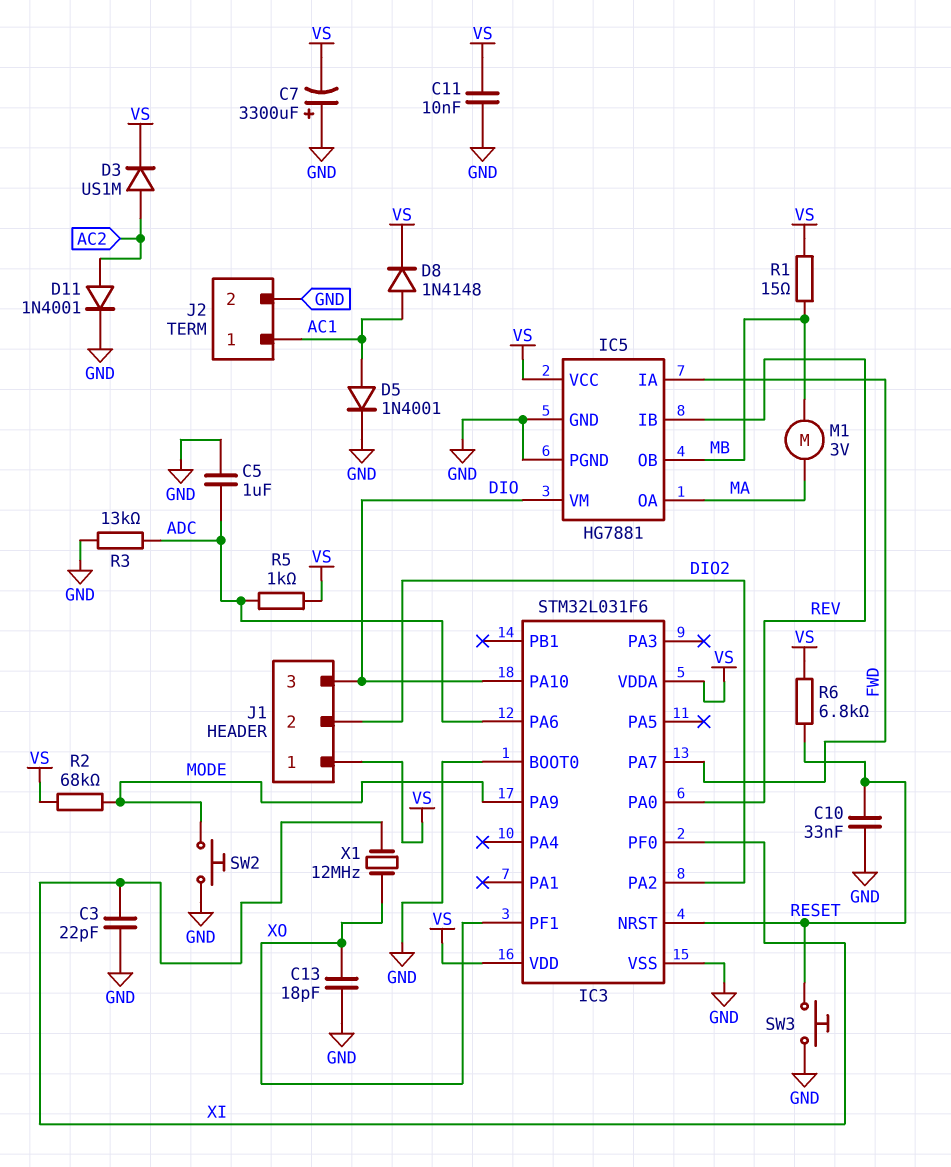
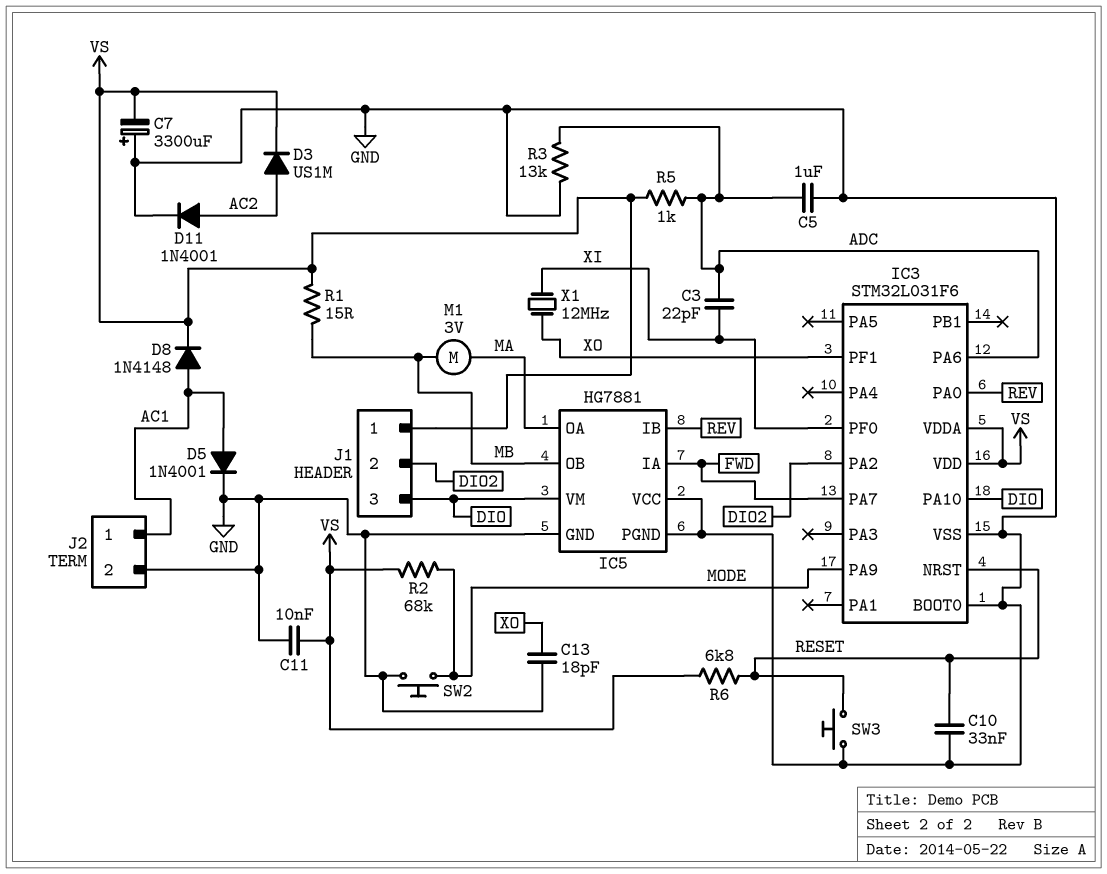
C3: 22pF (GND, XI) -> 22pF (ADC, XI)
IC5 pin VCC: VS -> GND

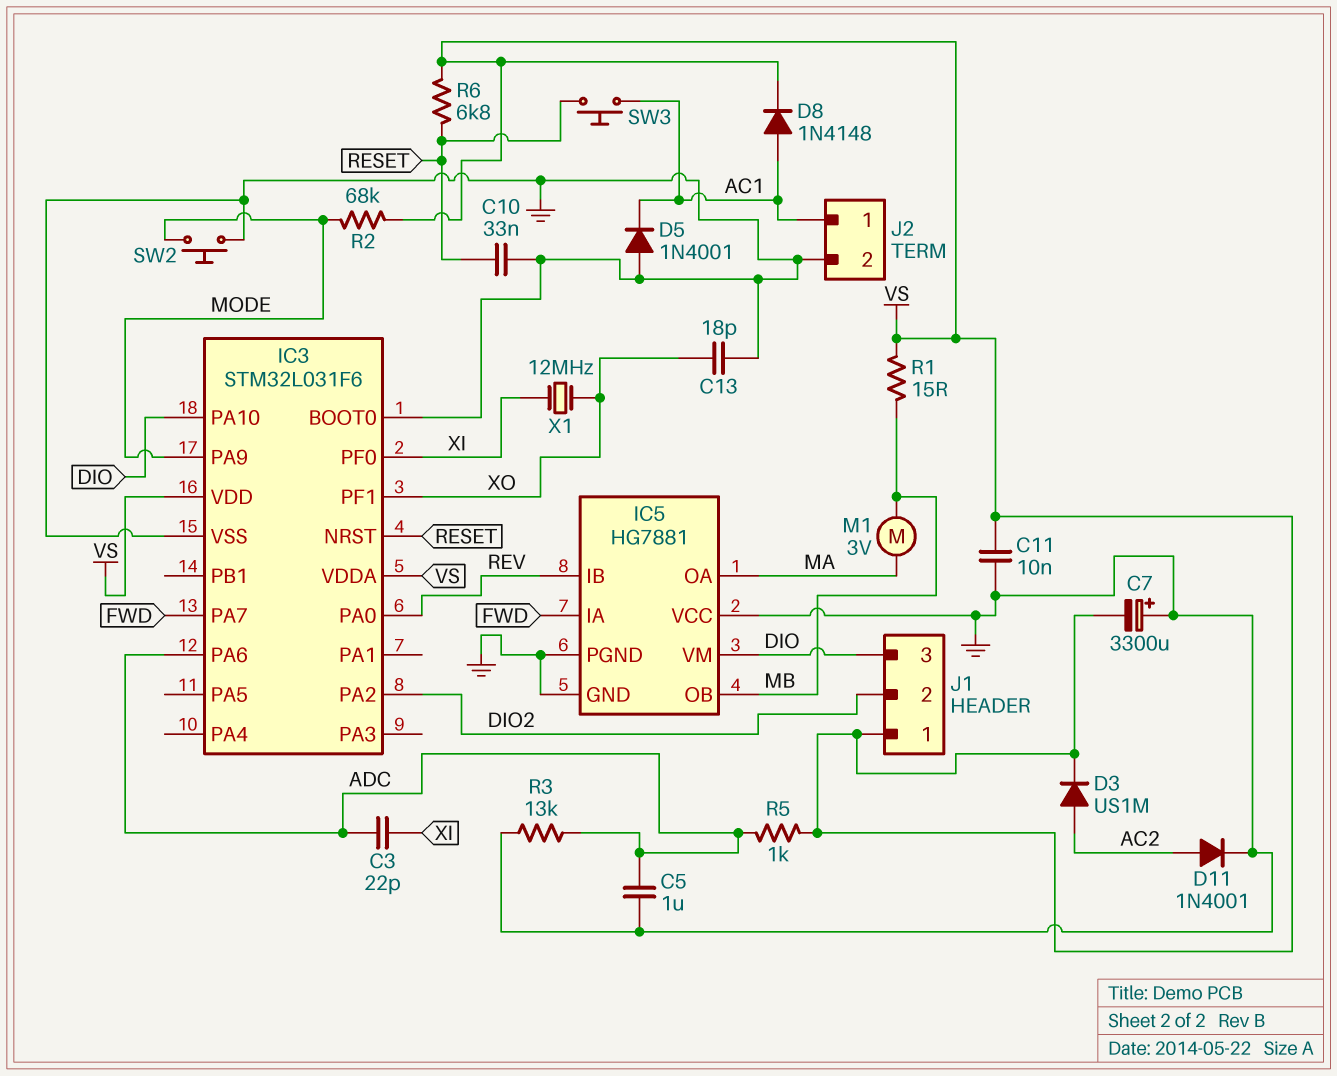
D5: diode 1N4001 (A AC1, K GND) -> diode 1N4001 (A GND, K AC1)
SW3: button (GND, RESET) -> button (AC1, RESET)

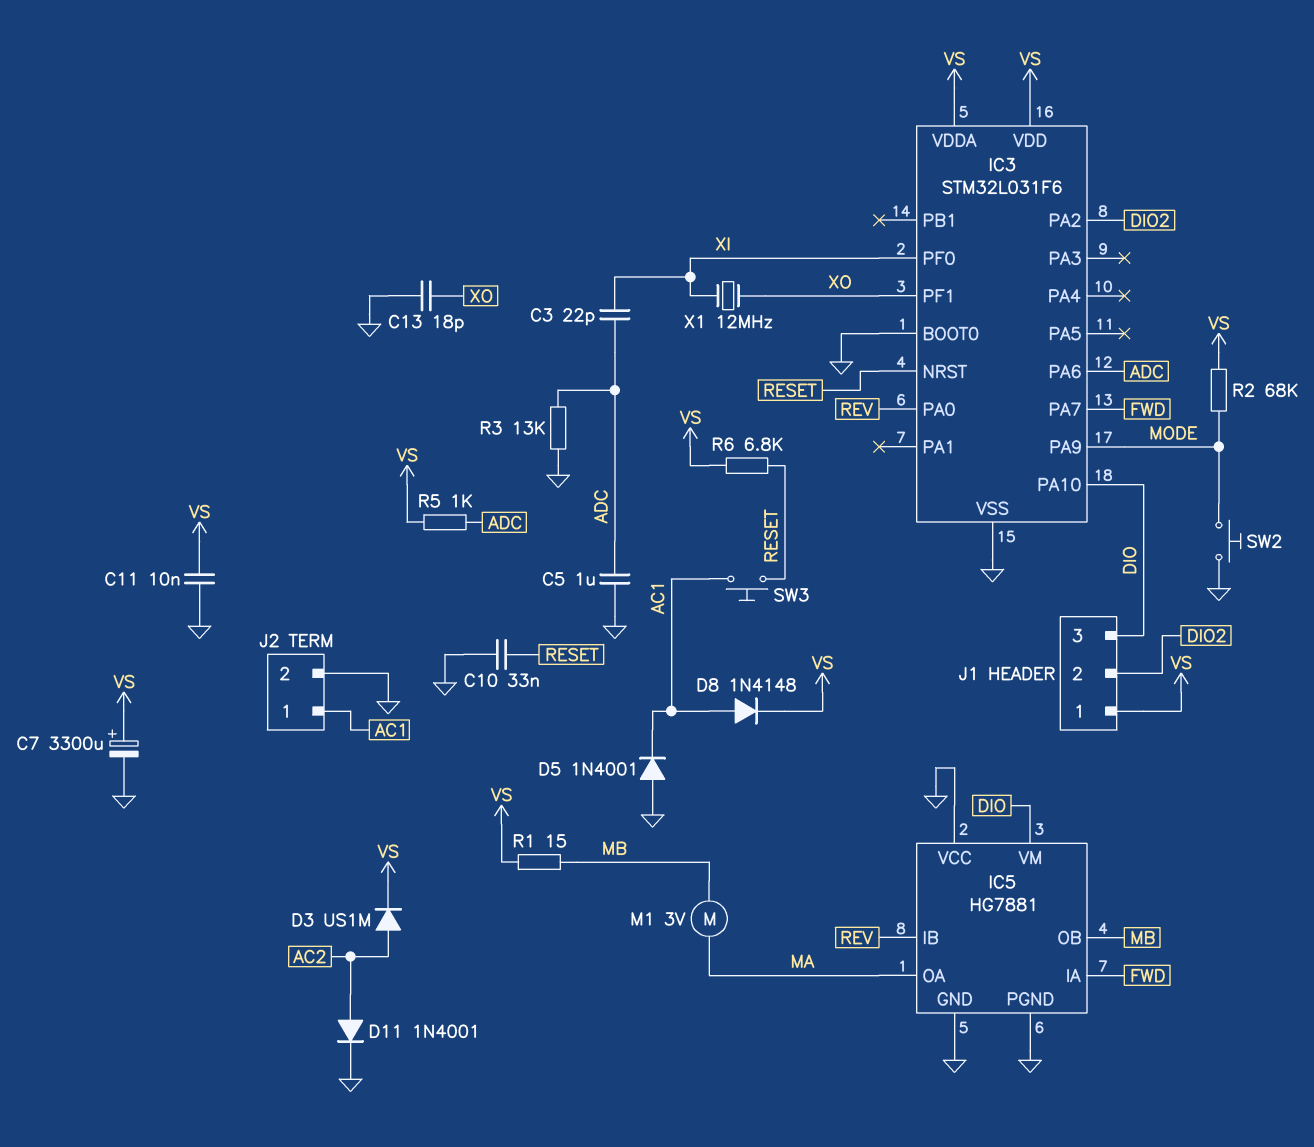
C7: 3300uF (plus GND, minus VS) -> 3300uF (plus VS, minus GND)

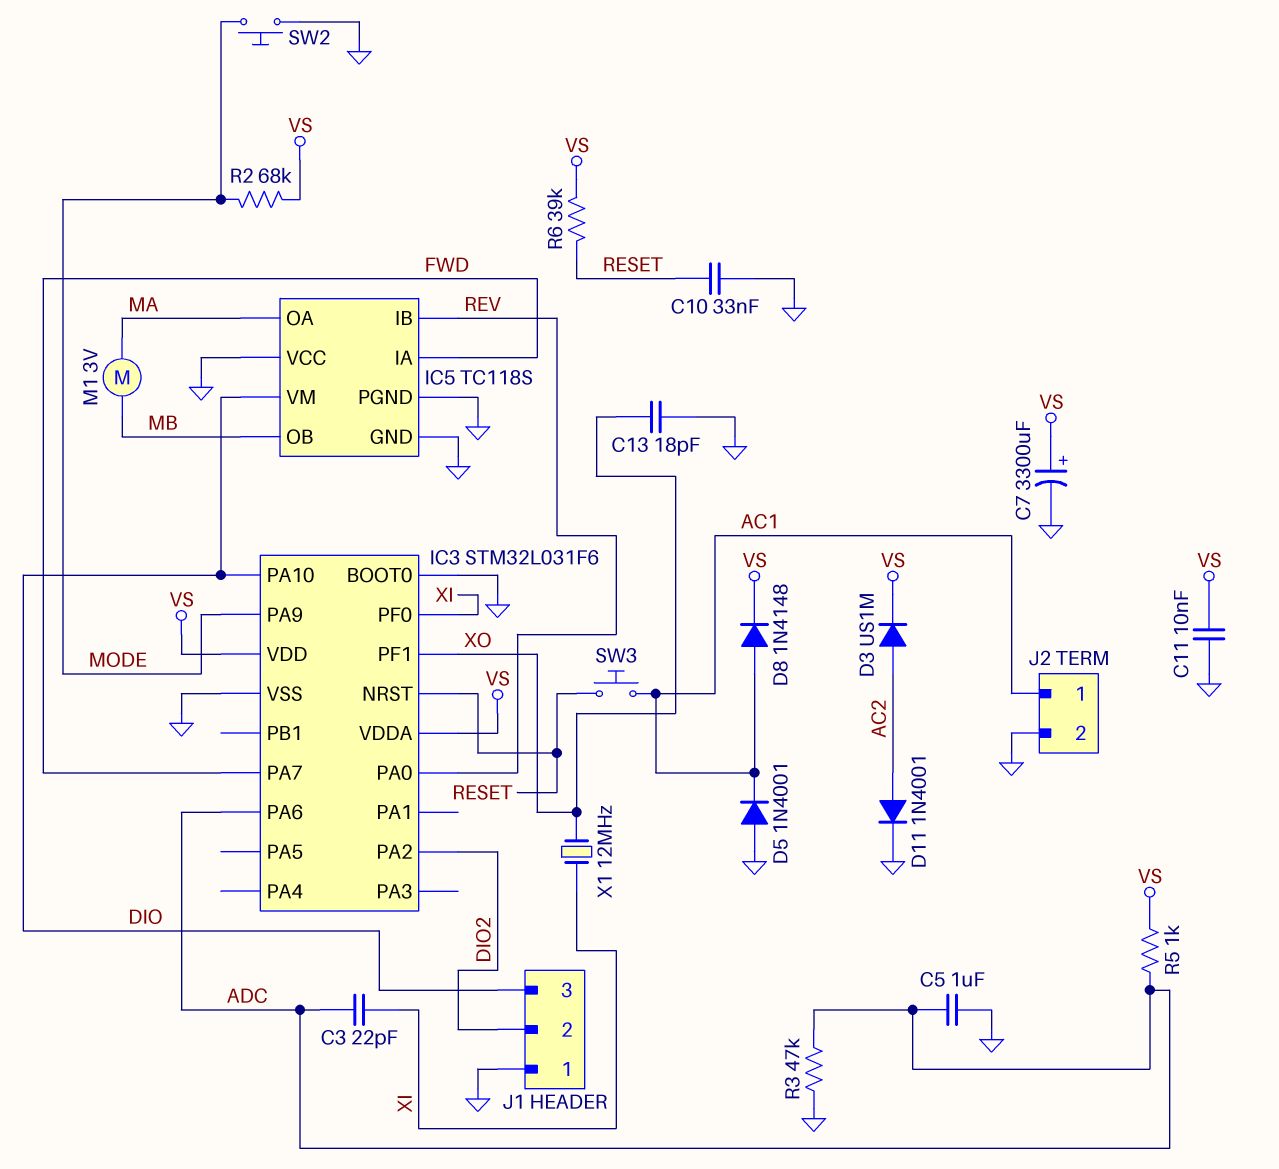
IC5: HG7881 -> TC118S
J1 pin 1: VS -> GND
R1: 15 (MB, VS) -> none
R3: 13k (ADC, GND) -> 47k (ADC, GND)
R6: 6.8k (RESET, VS) -> 39k (RESET, VS)

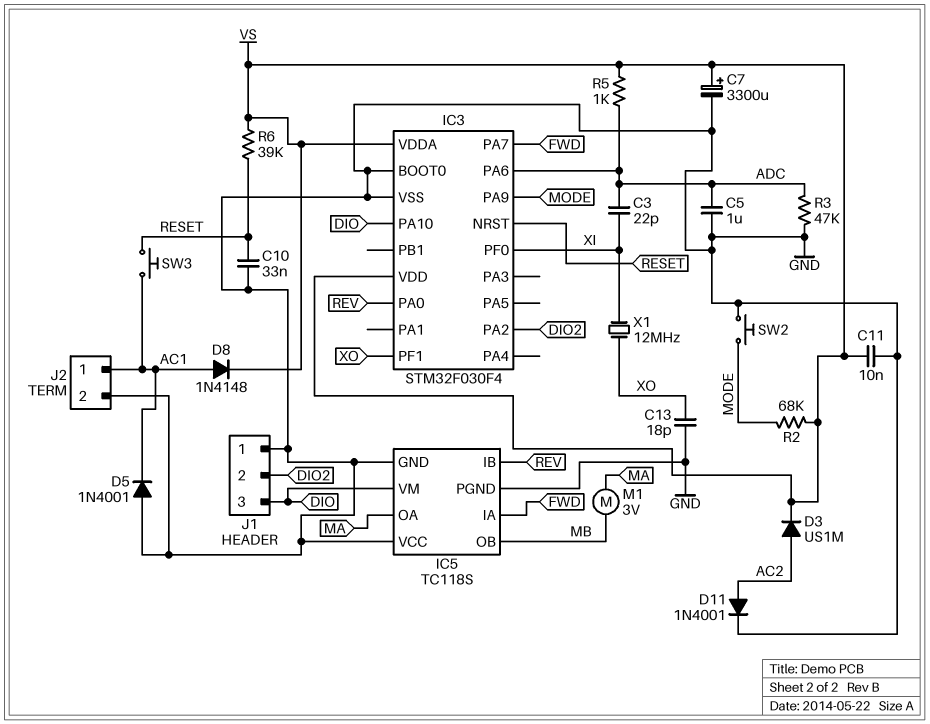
IC3: STM32L031F6 -> STM32F030F4

